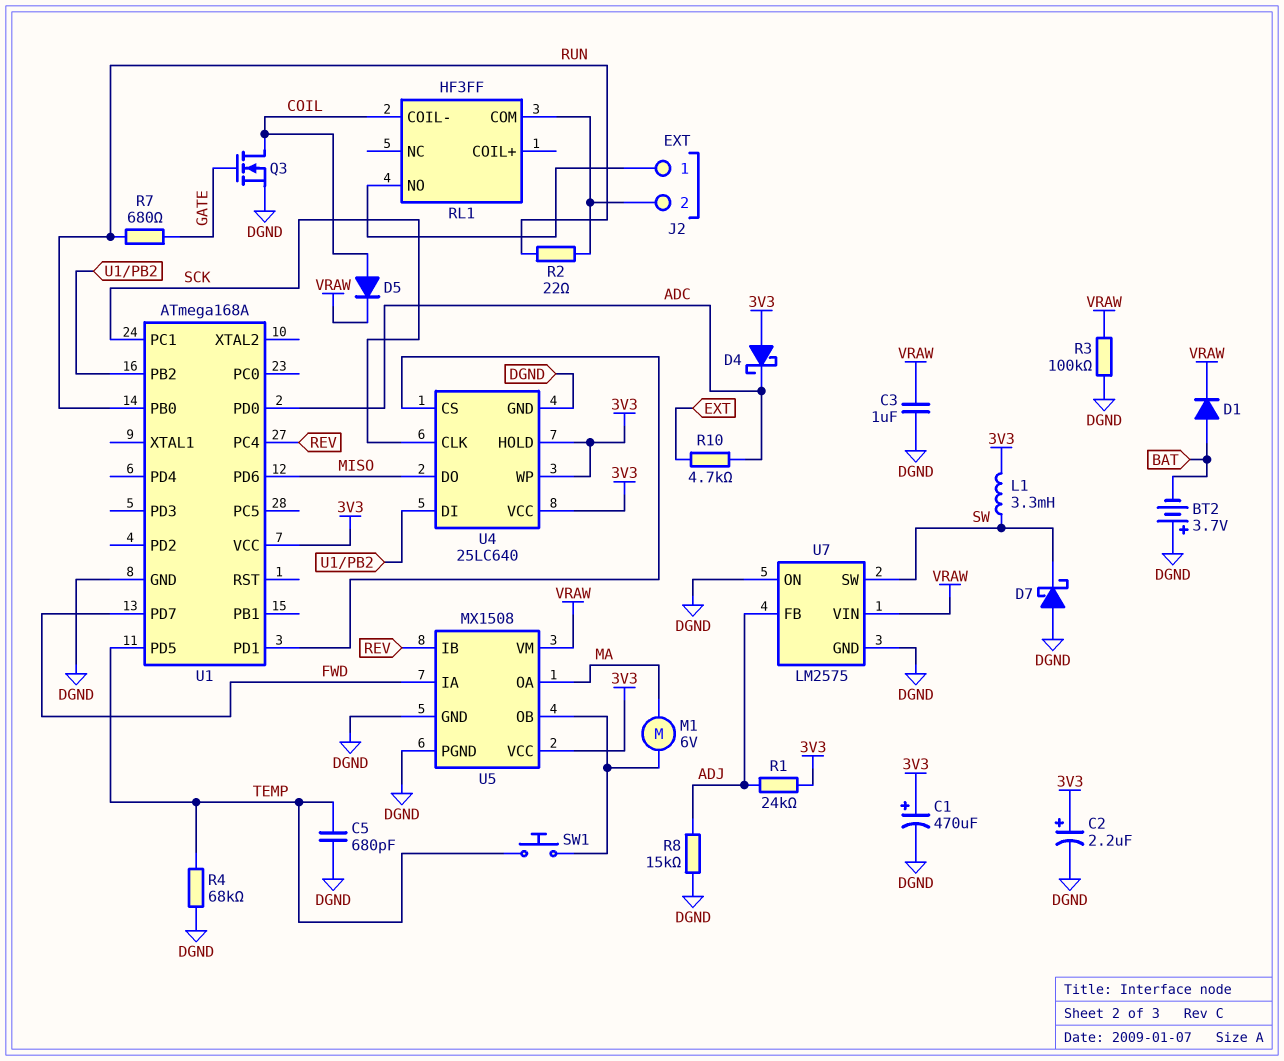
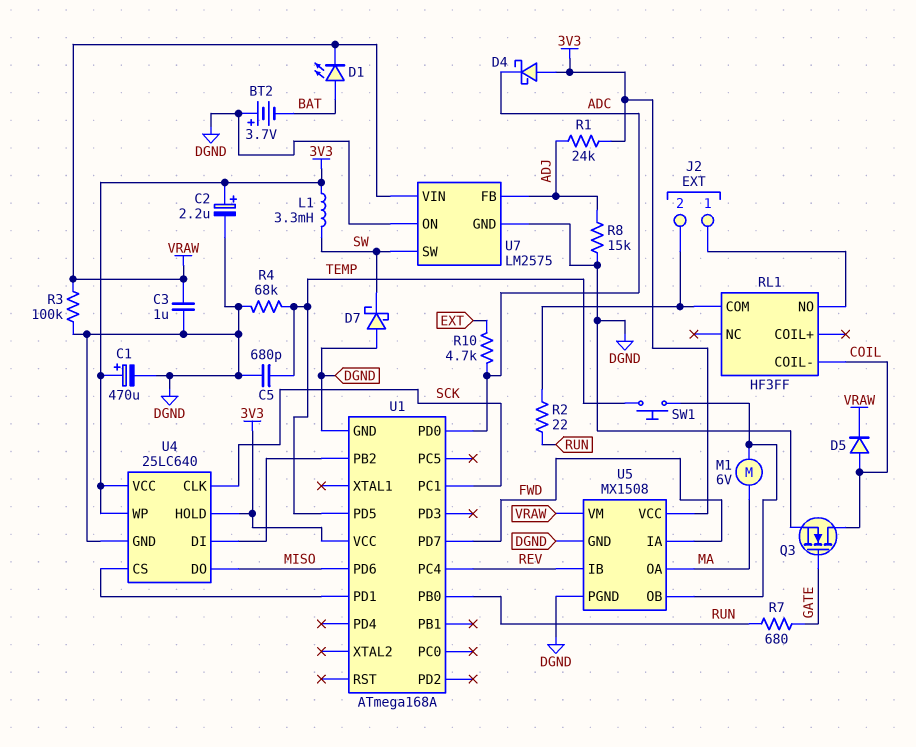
D1: diode (A BAT, K VRAW) -> LED (A BAT, K VRAW)

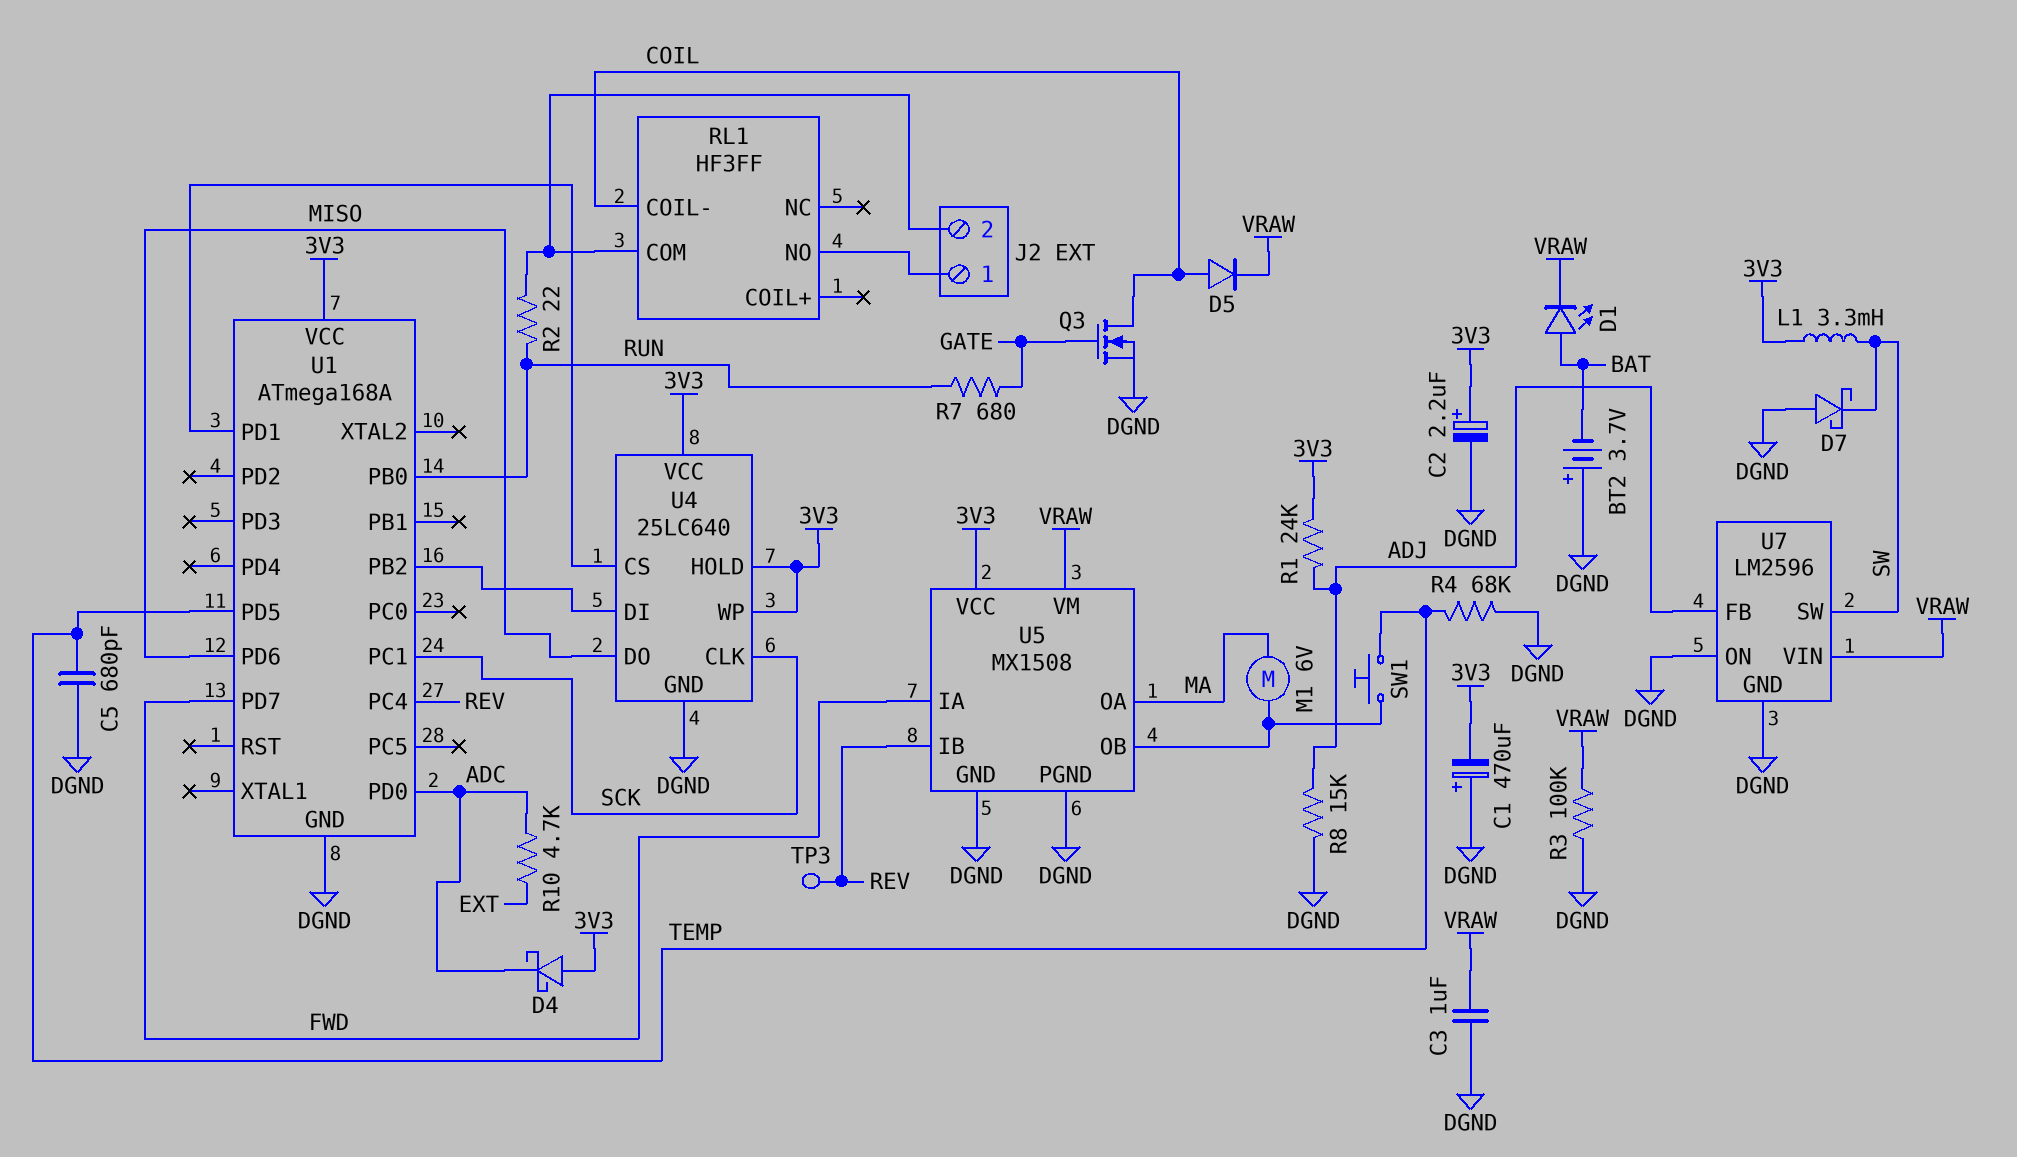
C1: 470uF (plus 3V3, minus DGND) -> 470uF (plus DGND, minus 3V3)
TP3: none -> test point (REV)
U7: LM2575 -> LM2596

